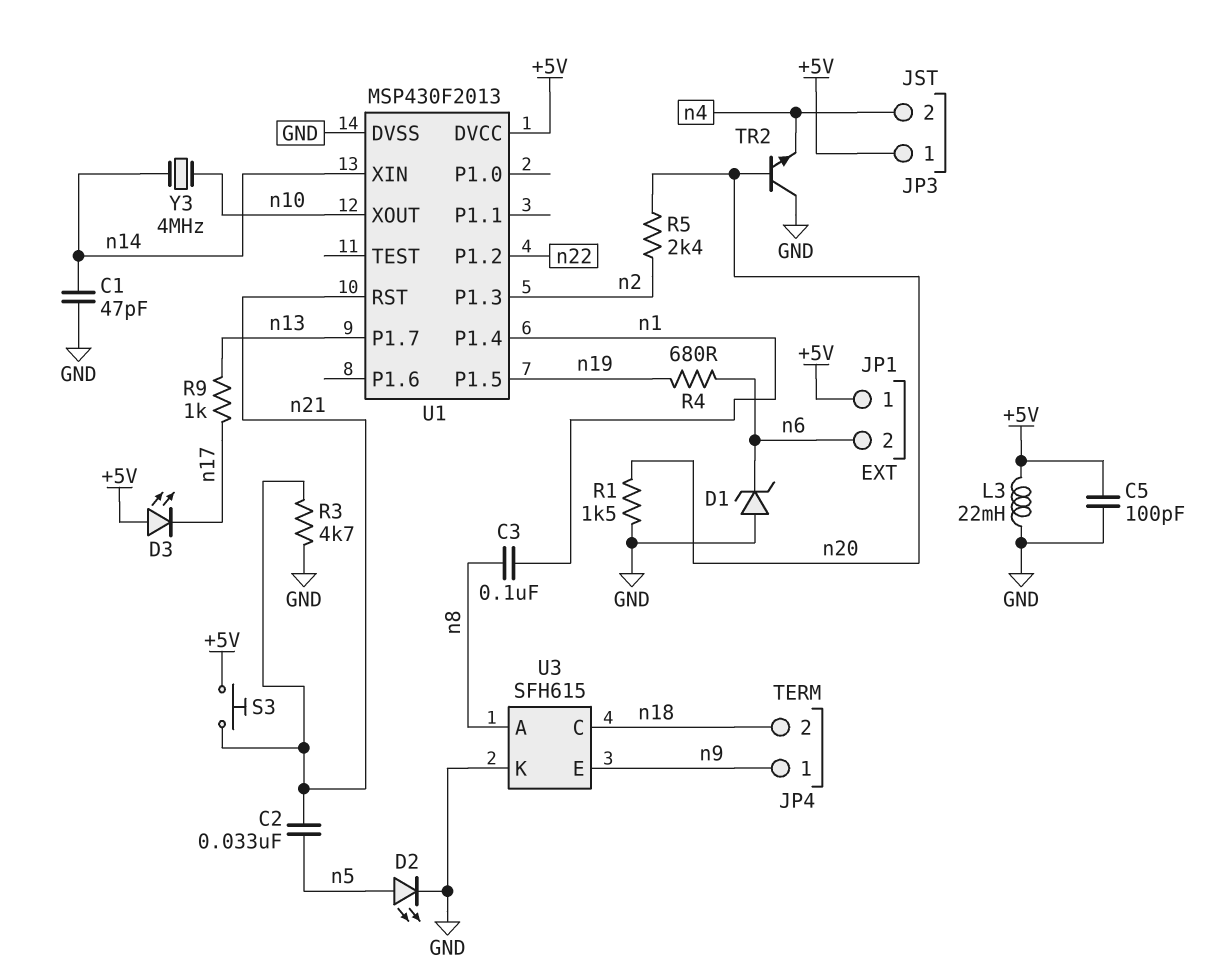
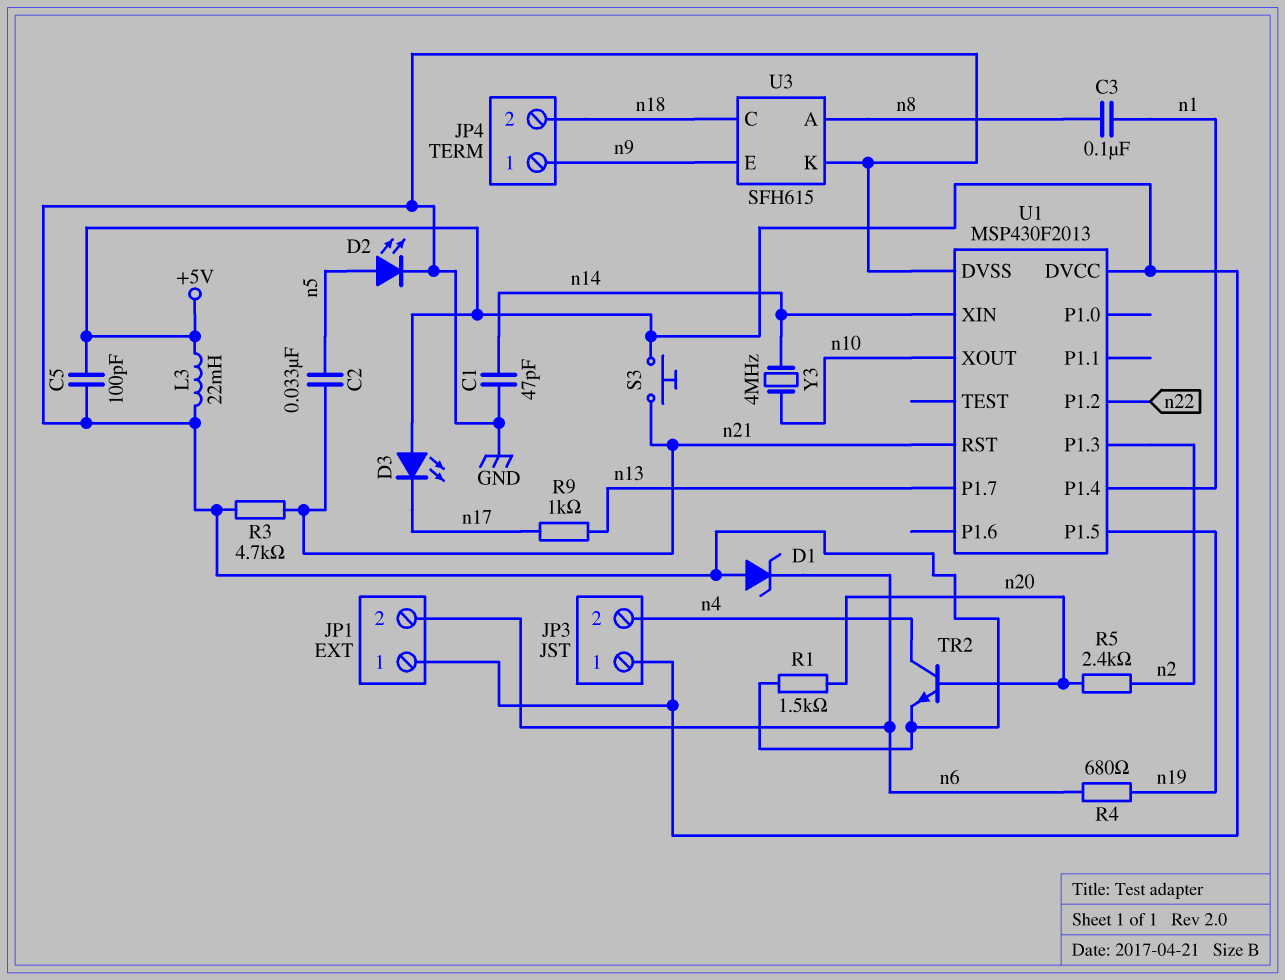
TR2: NPN (B n20, C GND, E n4) -> NPN (B n20, C n4, E GND)

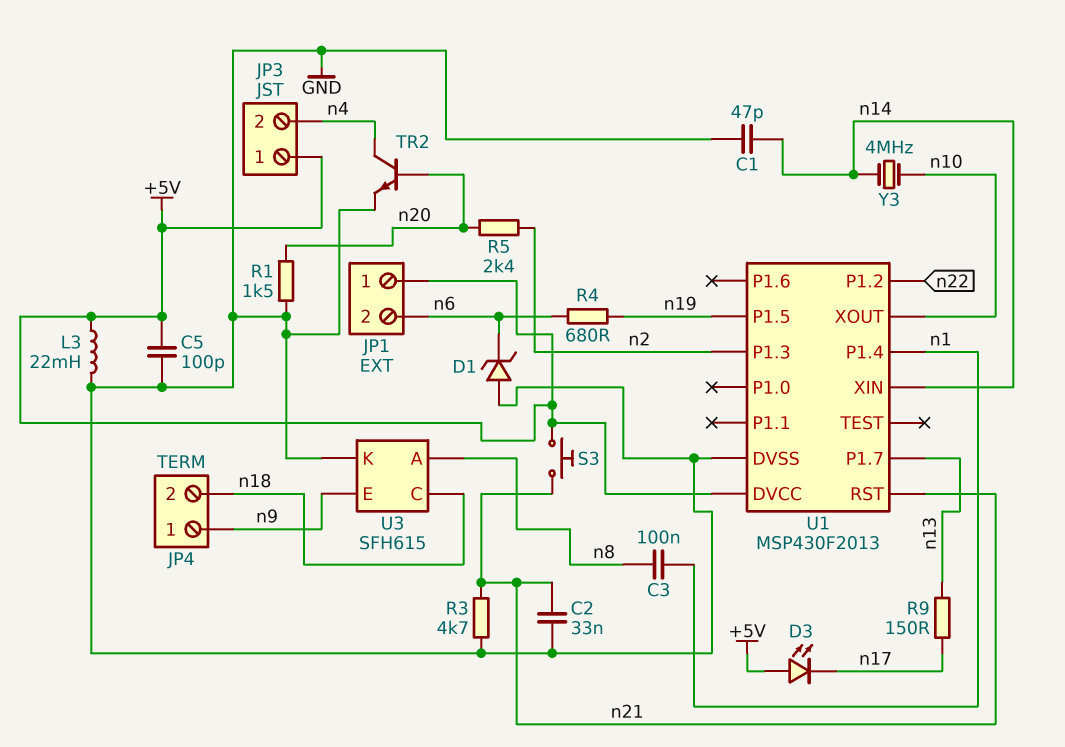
C2: 33nF (n5, n21) -> 33nF (GND, n21)
D2: LED (A n5, K GND) -> none
R9: 1k (n13, n17) -> 150 (n13, n17)

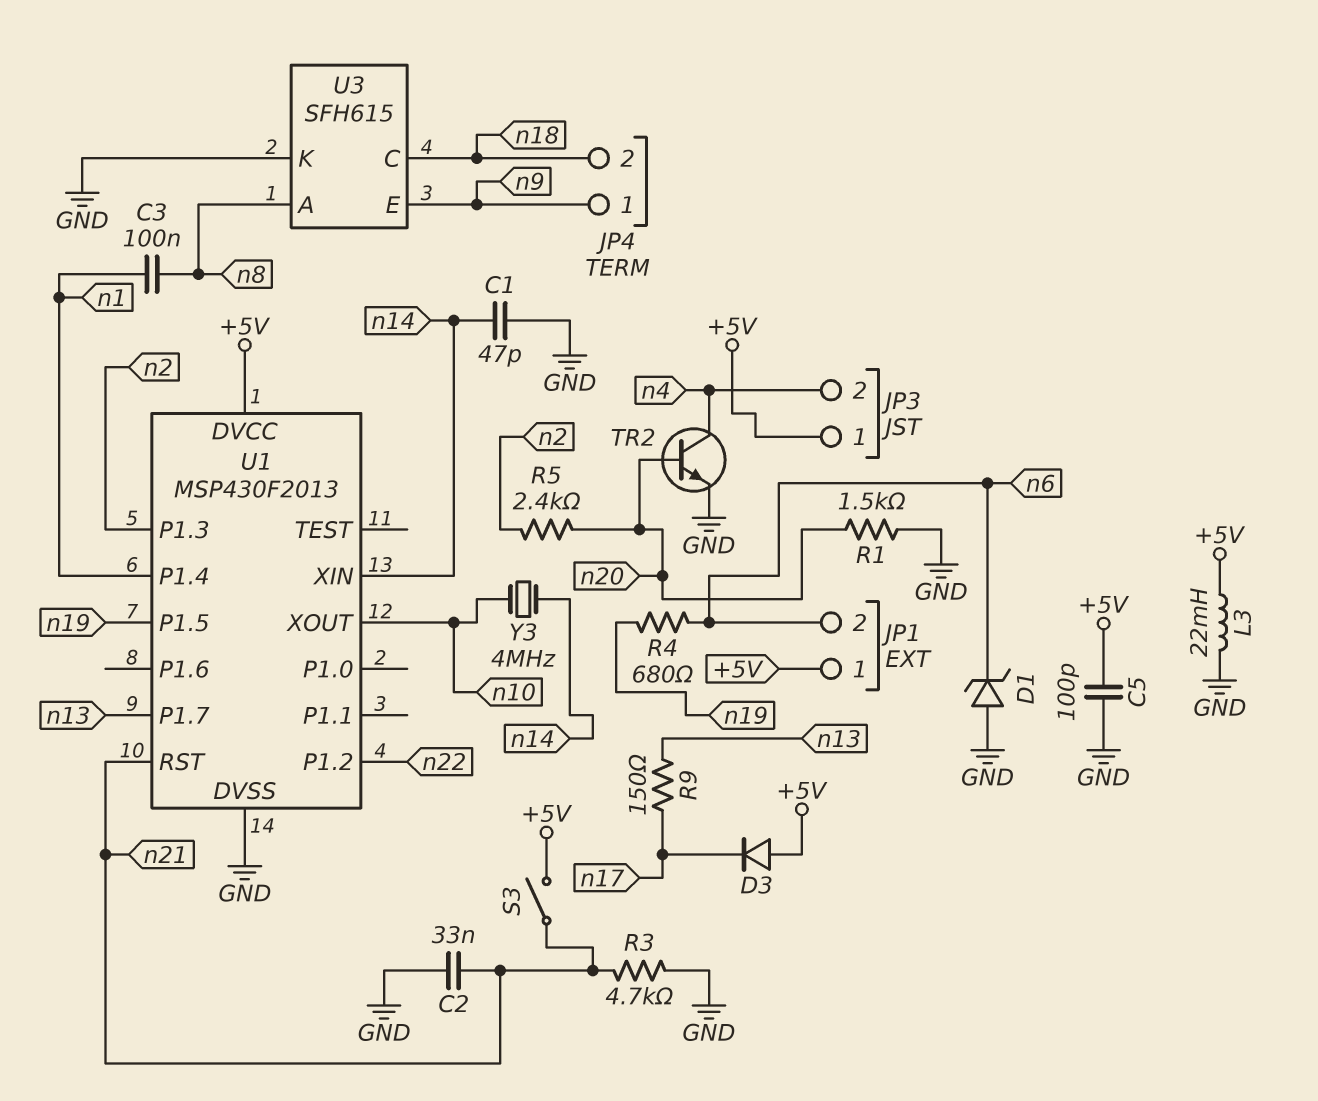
D3: LED (A +5V, K n17) -> diode (A +5V, K n17)
S3: button (+5V, n21) -> switch (+5V, n21)

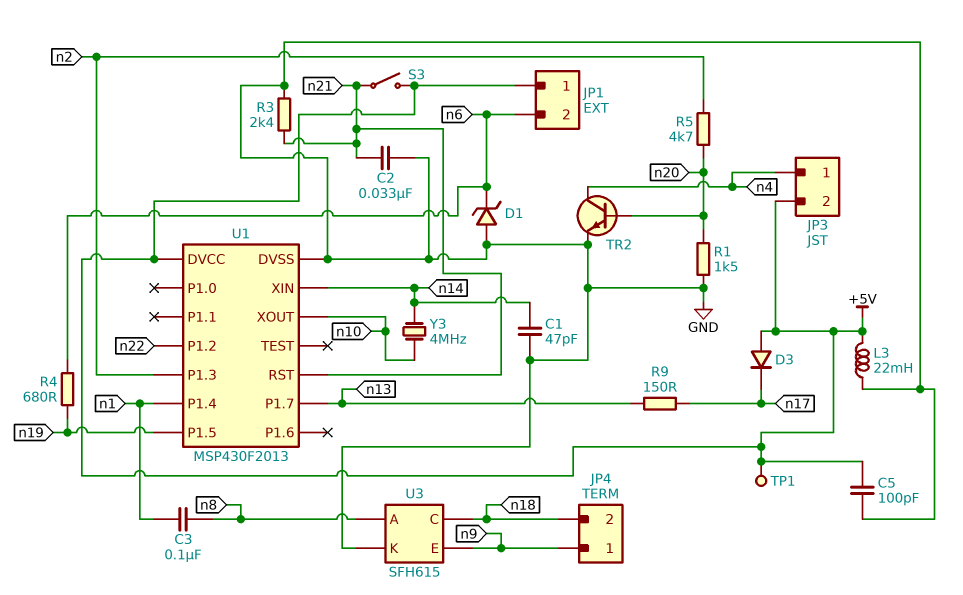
JP3 pin 1: +5V -> n4
JP3 pin 2: n4 -> +5V
R3: 4.7k (GND, n21) -> 2.4k (GND, n21)
R5: 2.4k (n2, n20) -> 4.7k (n2, n20)
TP1: none -> test point (+5V)

